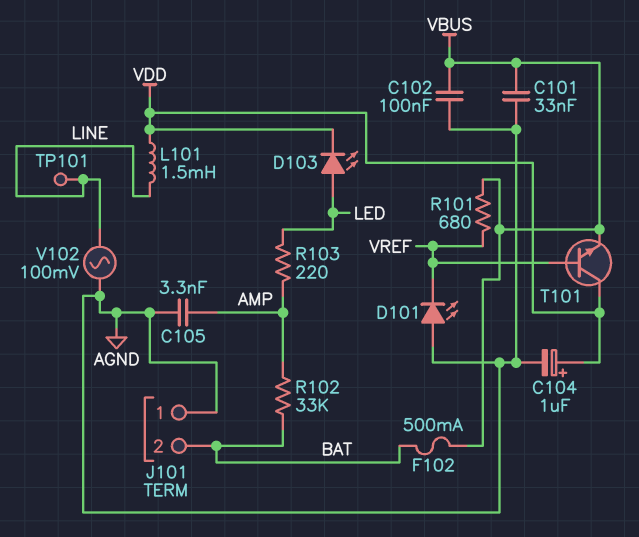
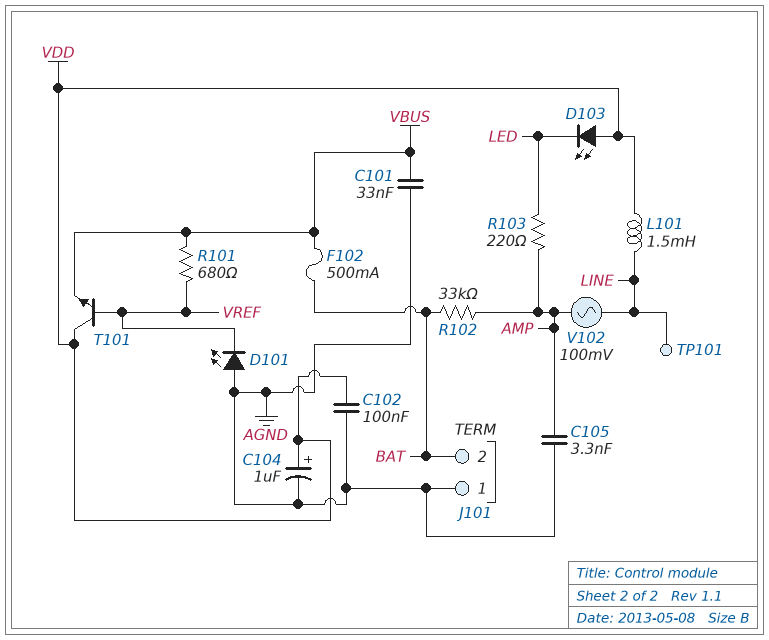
C102: 100nF (AGND, VBUS) -> 100nF (AGND, VDD)
D103: LED (A LED, K VDD) -> LED (A VDD, K LED)
V102: AC 100mV (AGND, LINE) -> AC 100mV (AMP, LINE)

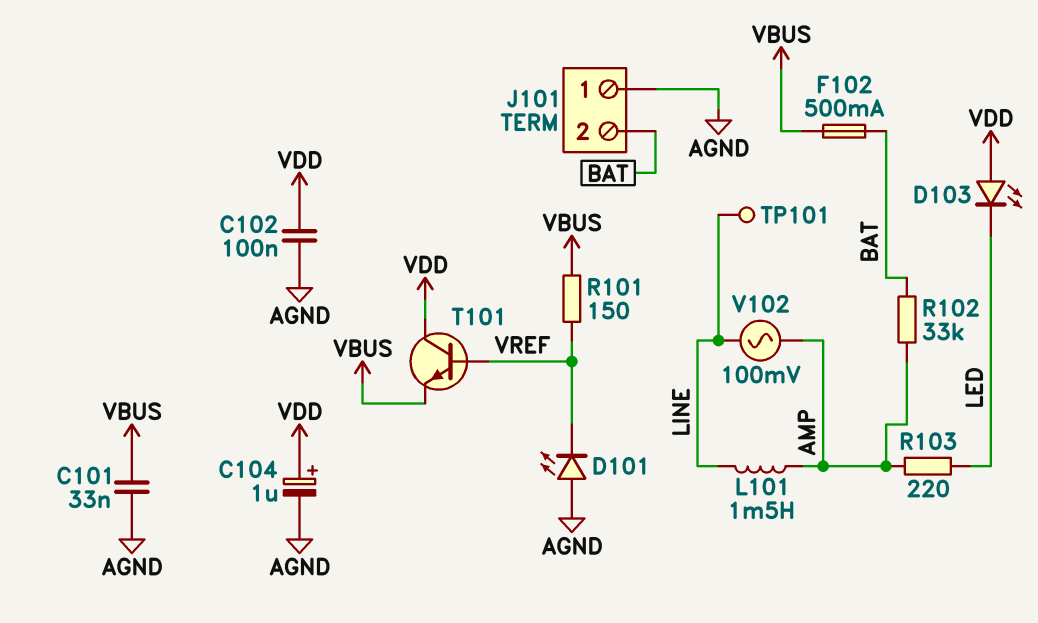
C105: 3.3nF (AGND, AMP) -> none
L101: 1.5mH (LINE, VDD) -> 1.5mH (AMP, LINE)
R101: 680 (VBUS, VREF) -> 150 (VBUS, VREF)

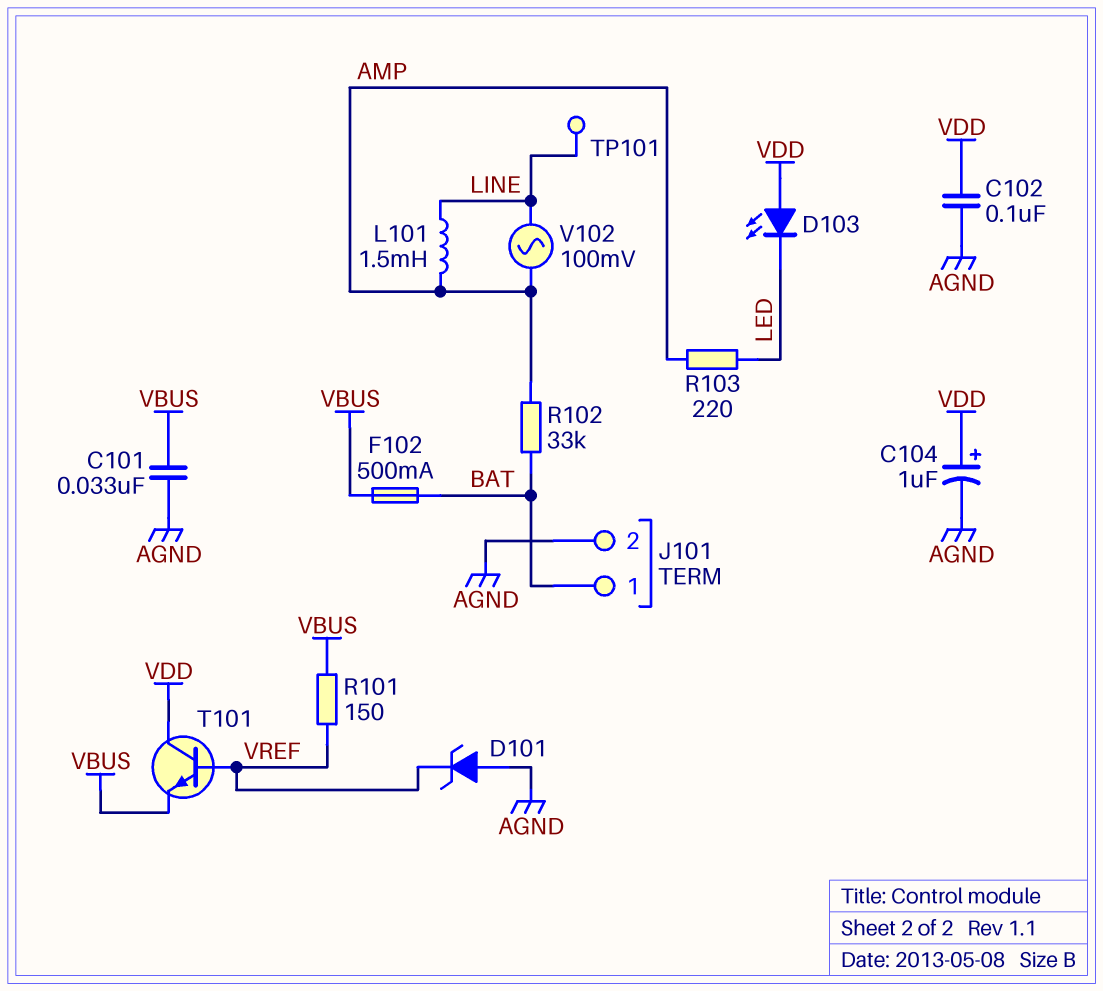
D101: LED (A AGND, K VREF) -> zener (A AGND, K VREF)
J101 pin 1: AGND -> BAT
J101 pin 2: BAT -> AGND

